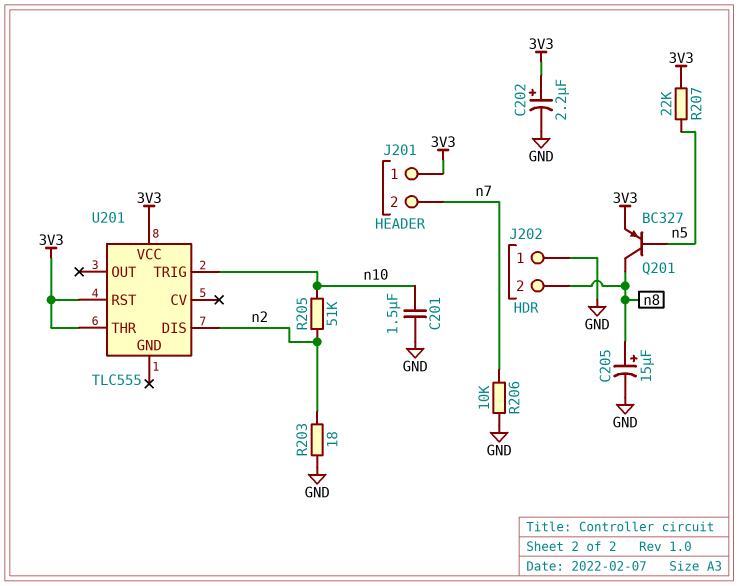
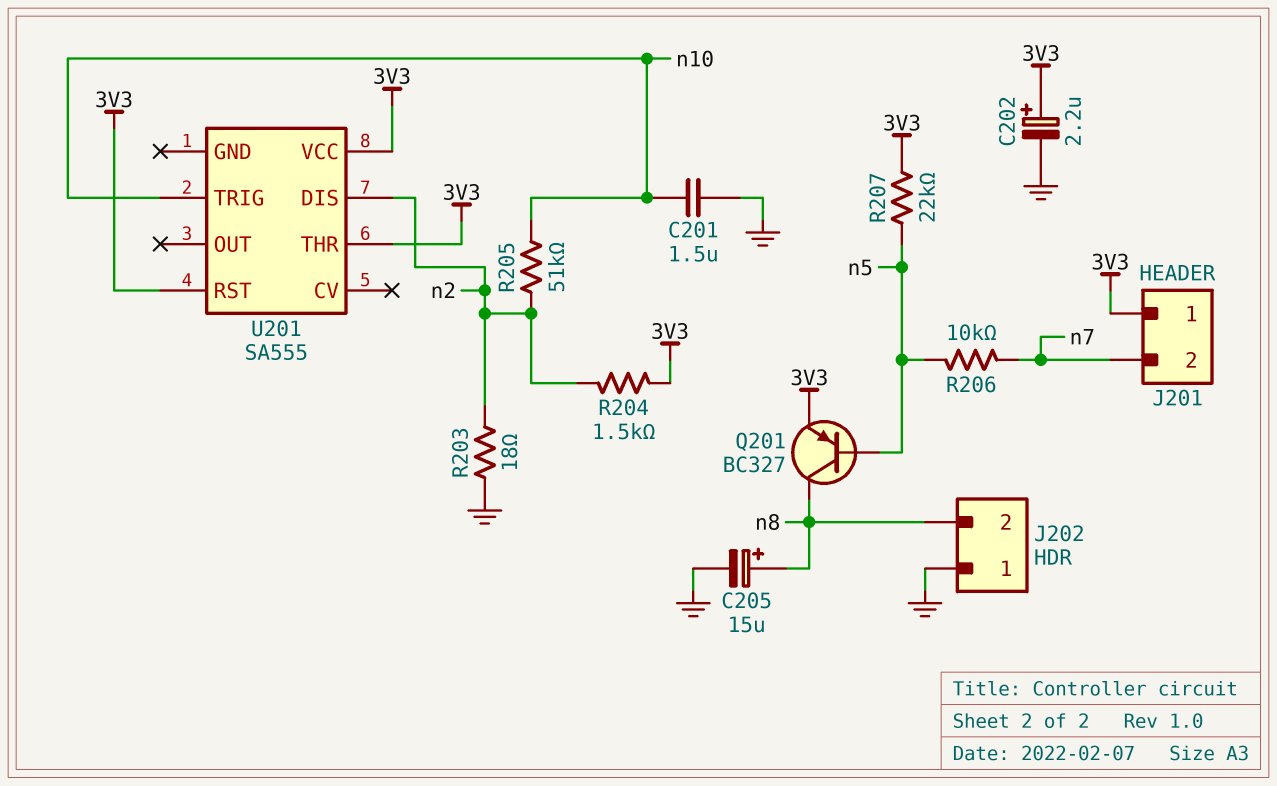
R204: none -> 1.5k (3V3, n2)
R206: 10k (GND, n7) -> 10k (n5, n7)
U201: TLC555 -> SA555

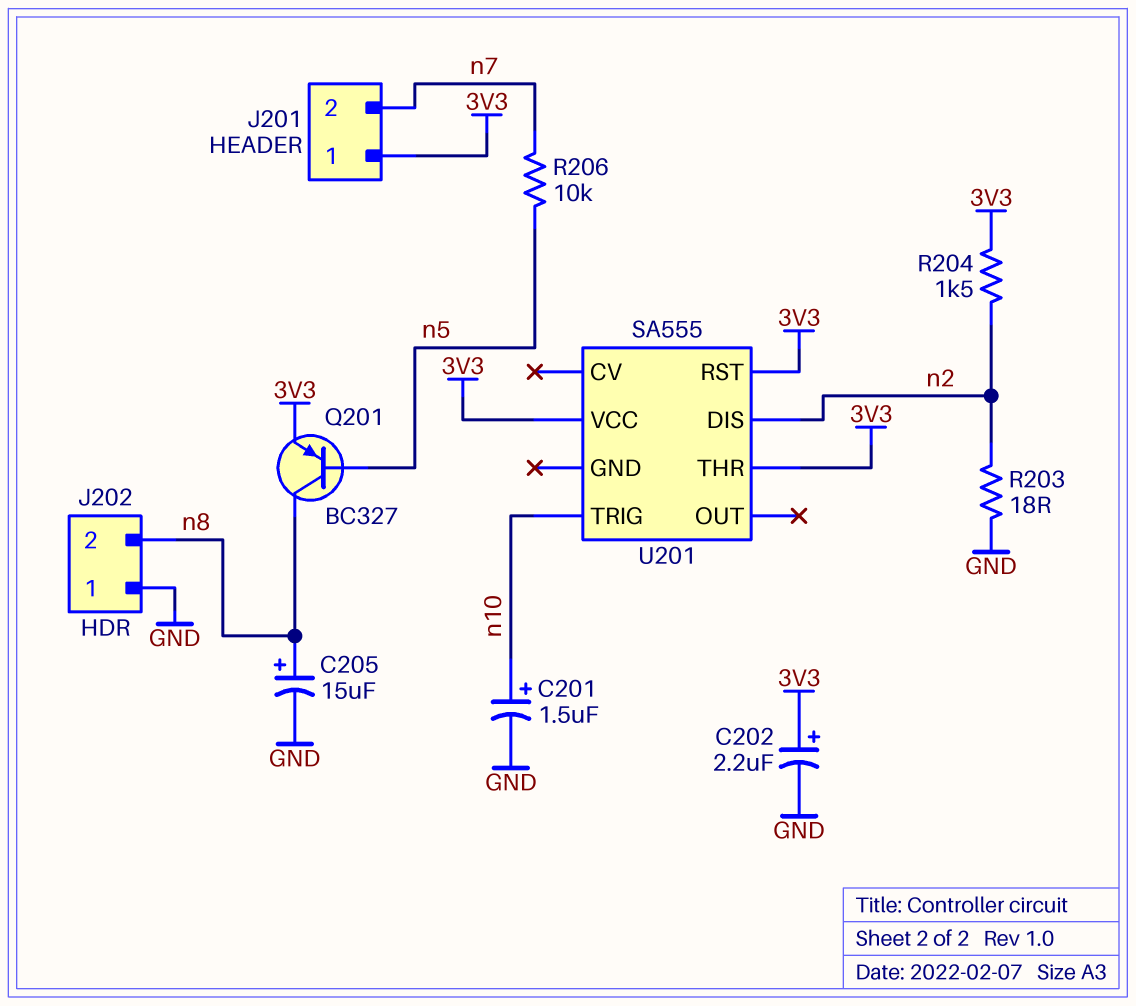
C201: 1.5uF (GND, n10) -> 1.5uF (plus n10, minus GND)
R205: 51k (n2, n10) -> none
R207: 22k (3V3, n5) -> none

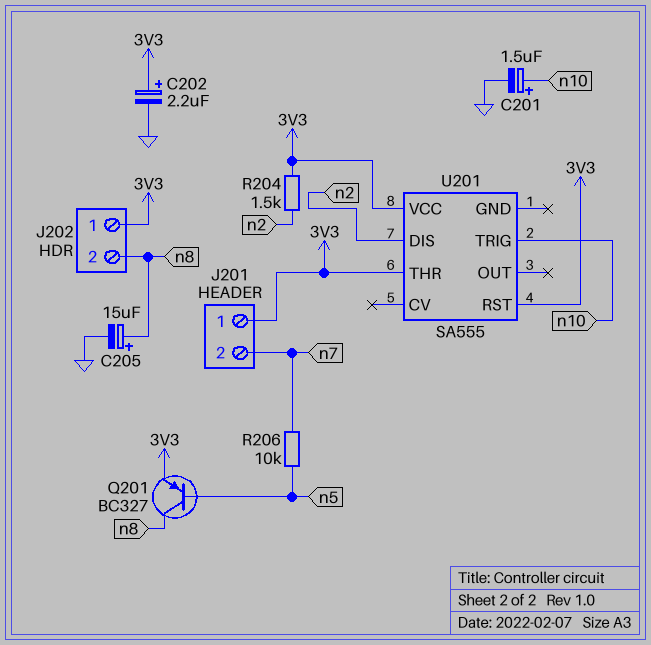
J202 pin 1: GND -> 3V3
R203: 18 (GND, n2) -> none

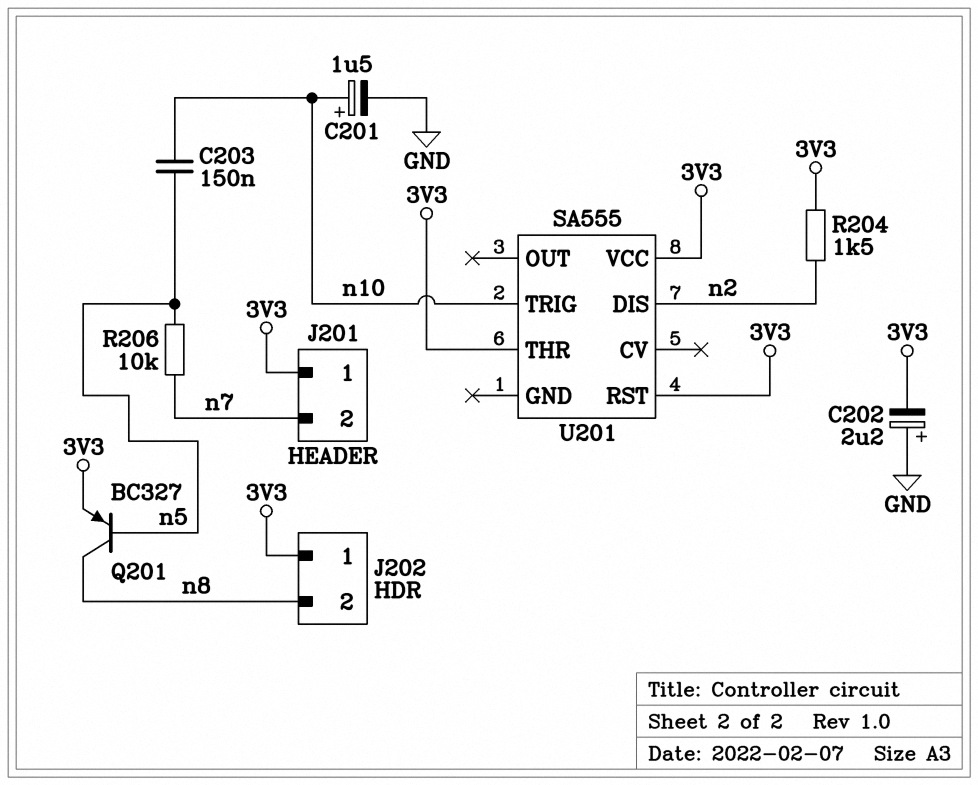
C202: 2.2uF (plus 3V3, minus GND) -> 2.2uF (plus GND, minus 3V3)
C203: none -> 150nF (n5, n10)
C205: 15uF (plus n8, minus GND) -> none

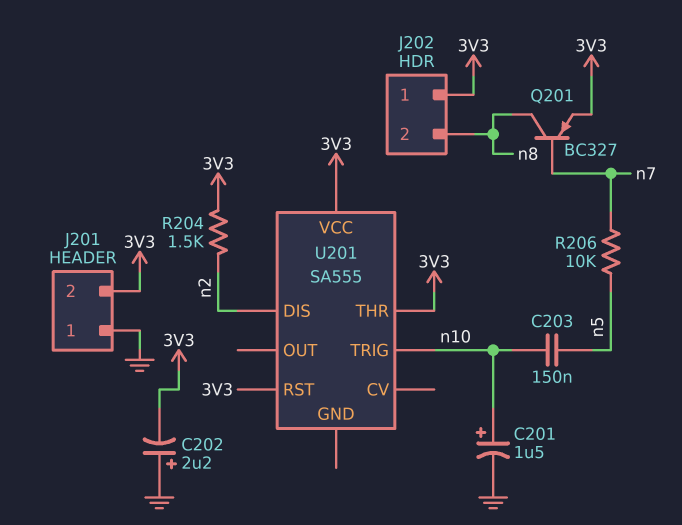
J201 pin 1: 3V3 -> GND
J201 pin 2: n7 -> 3V3
Q201: PNP BC327 (B n5, C n8, E 3V3) -> PNP BC327 (B n7, C n8, E 3V3)

